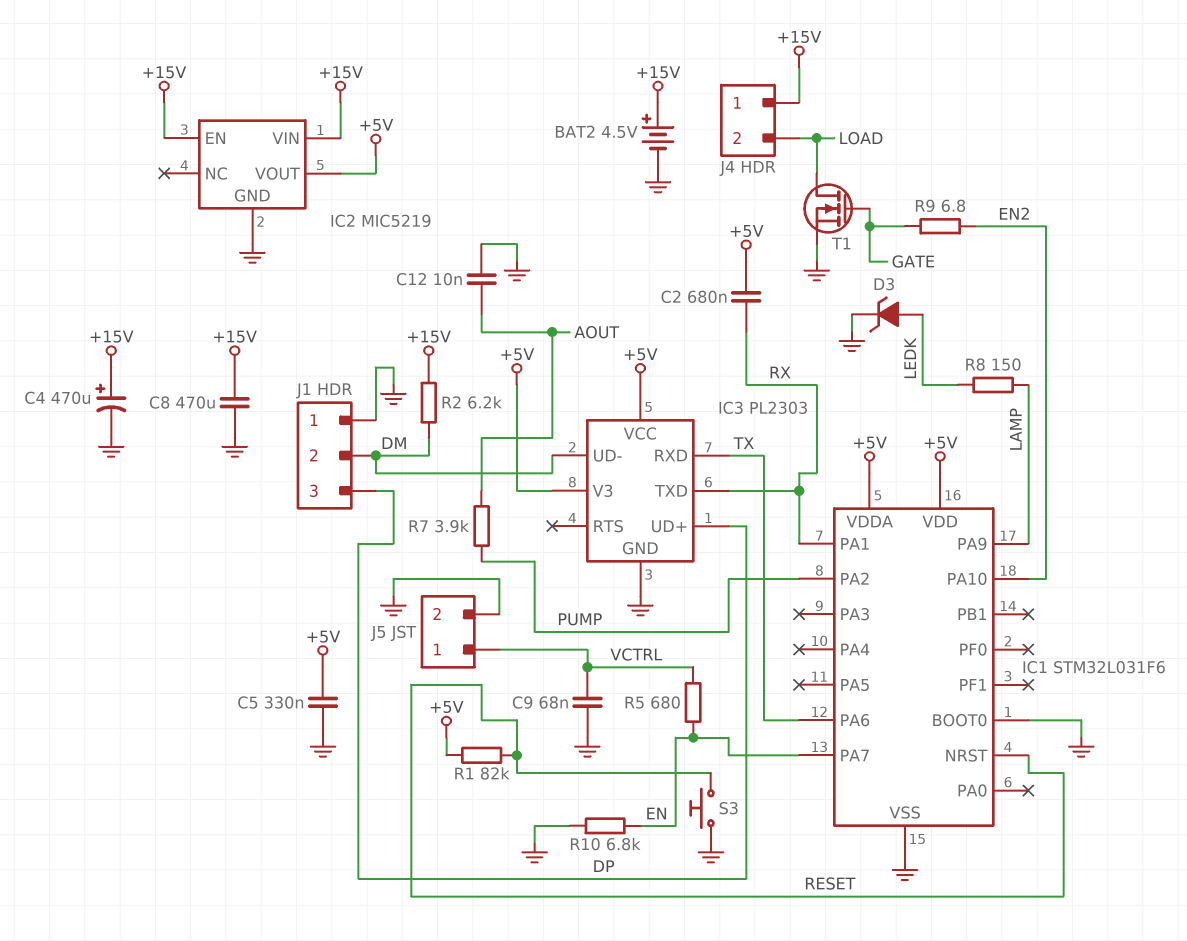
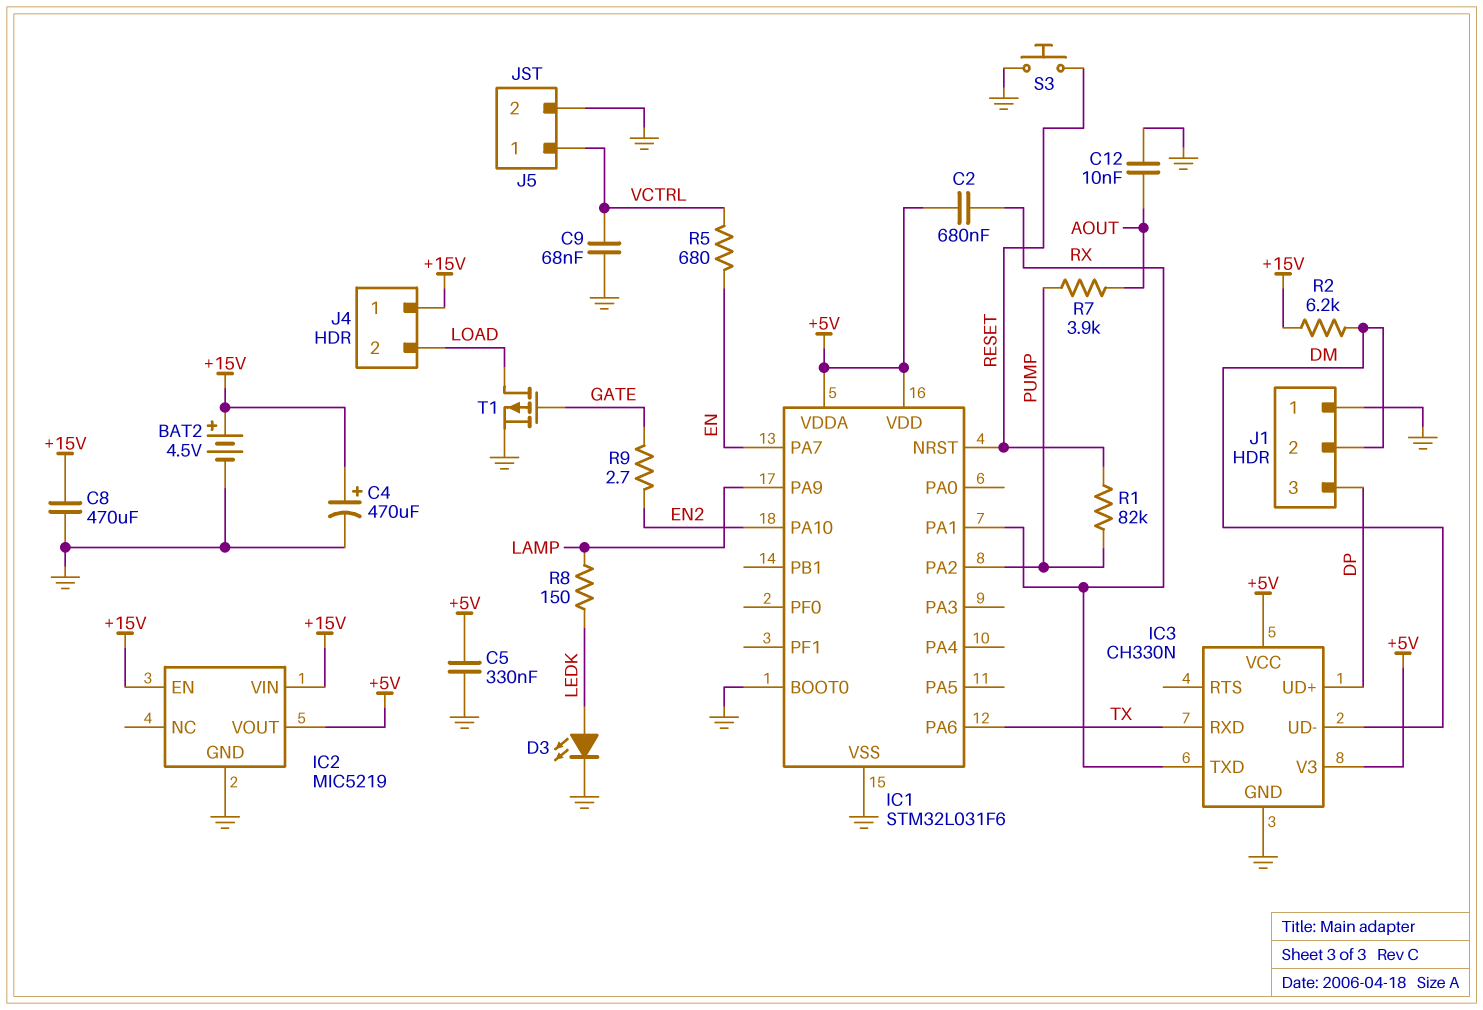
D3: zener (A LEDK, K GND) -> LED (A LEDK, K GND)
IC3: PL2303 -> CH330N
R1: 82k (+5V, RESET) -> 82k (PUMP, RESET)
R9: 6.8 (EN2, GATE) -> 2.7 (EN2, GATE)
R10: 6.8k (EN, GND) -> none
T1: NMOS (G GATE, D LOAD, S GND) -> PMOS (G GATE, D LOAD, S GND)

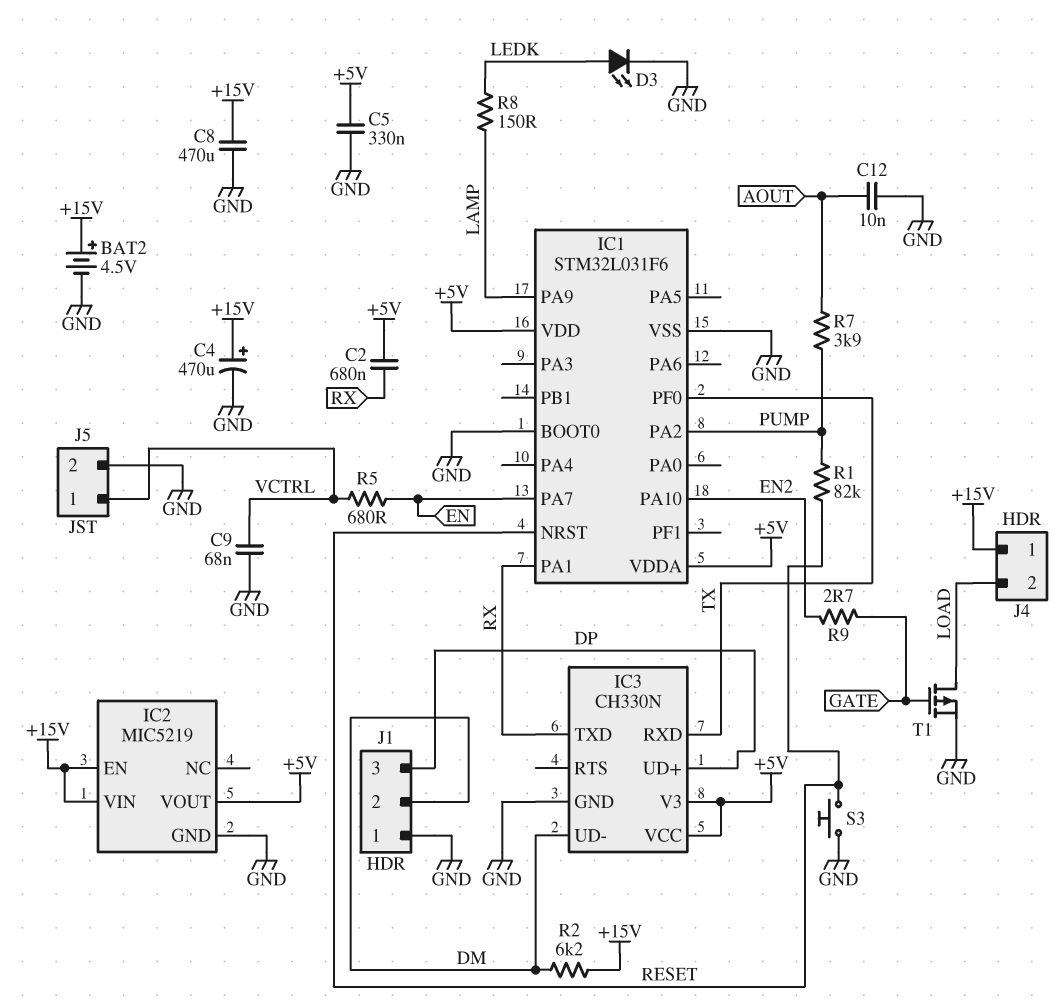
IC1 pin PA6: TX -> none
IC1 pin PF0: none -> TX

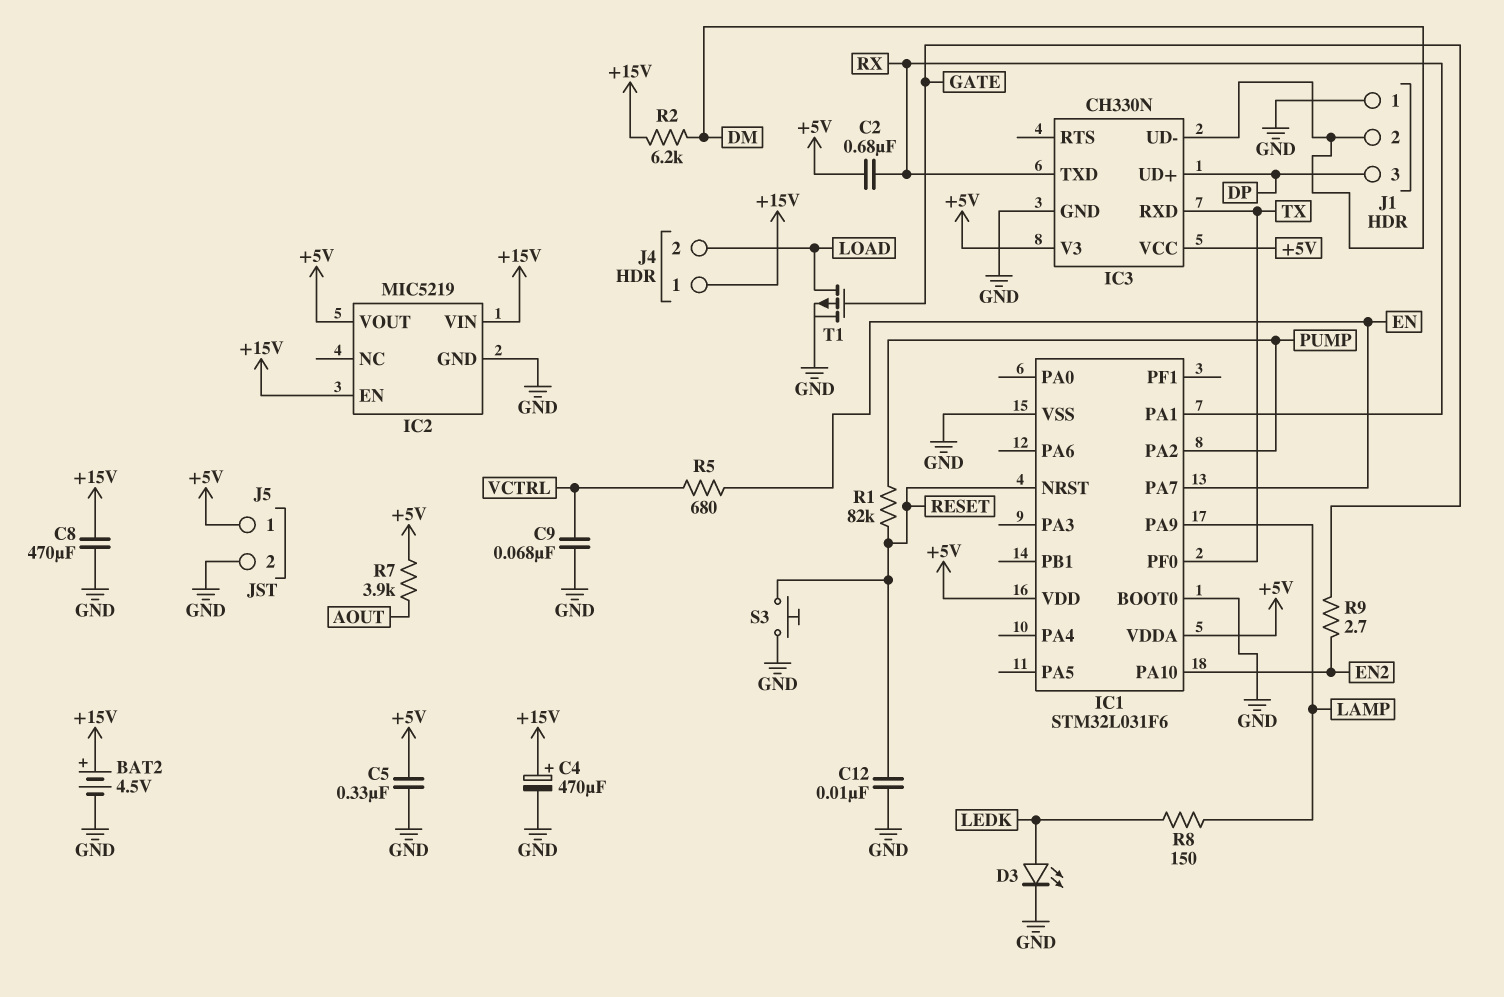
C12: 10nF (AOUT, GND) -> 10nF (GND, RESET)
J5 pin 1: VCTRL -> +5V
R7: 3.9k (AOUT, PUMP) -> 3.9k (+5V, AOUT)

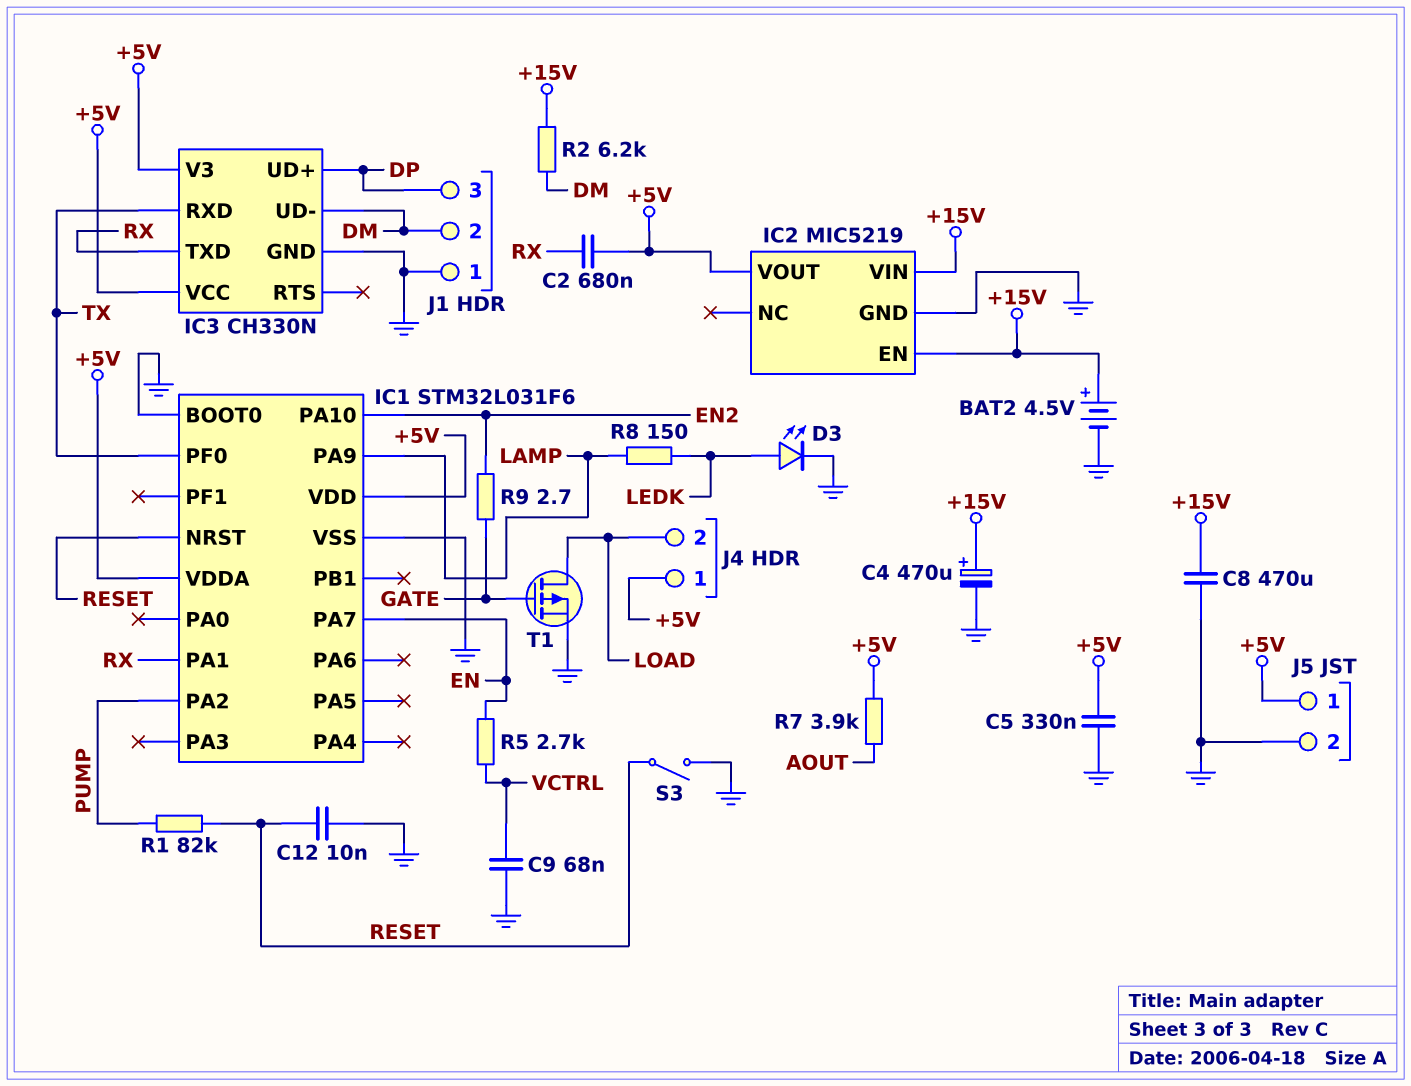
J4 pin 1: +15V -> +5V
R5: 680 (EN, VCTRL) -> 2.7k (EN, VCTRL)
S3: button (GND, RESET) -> switch (GND, RESET)

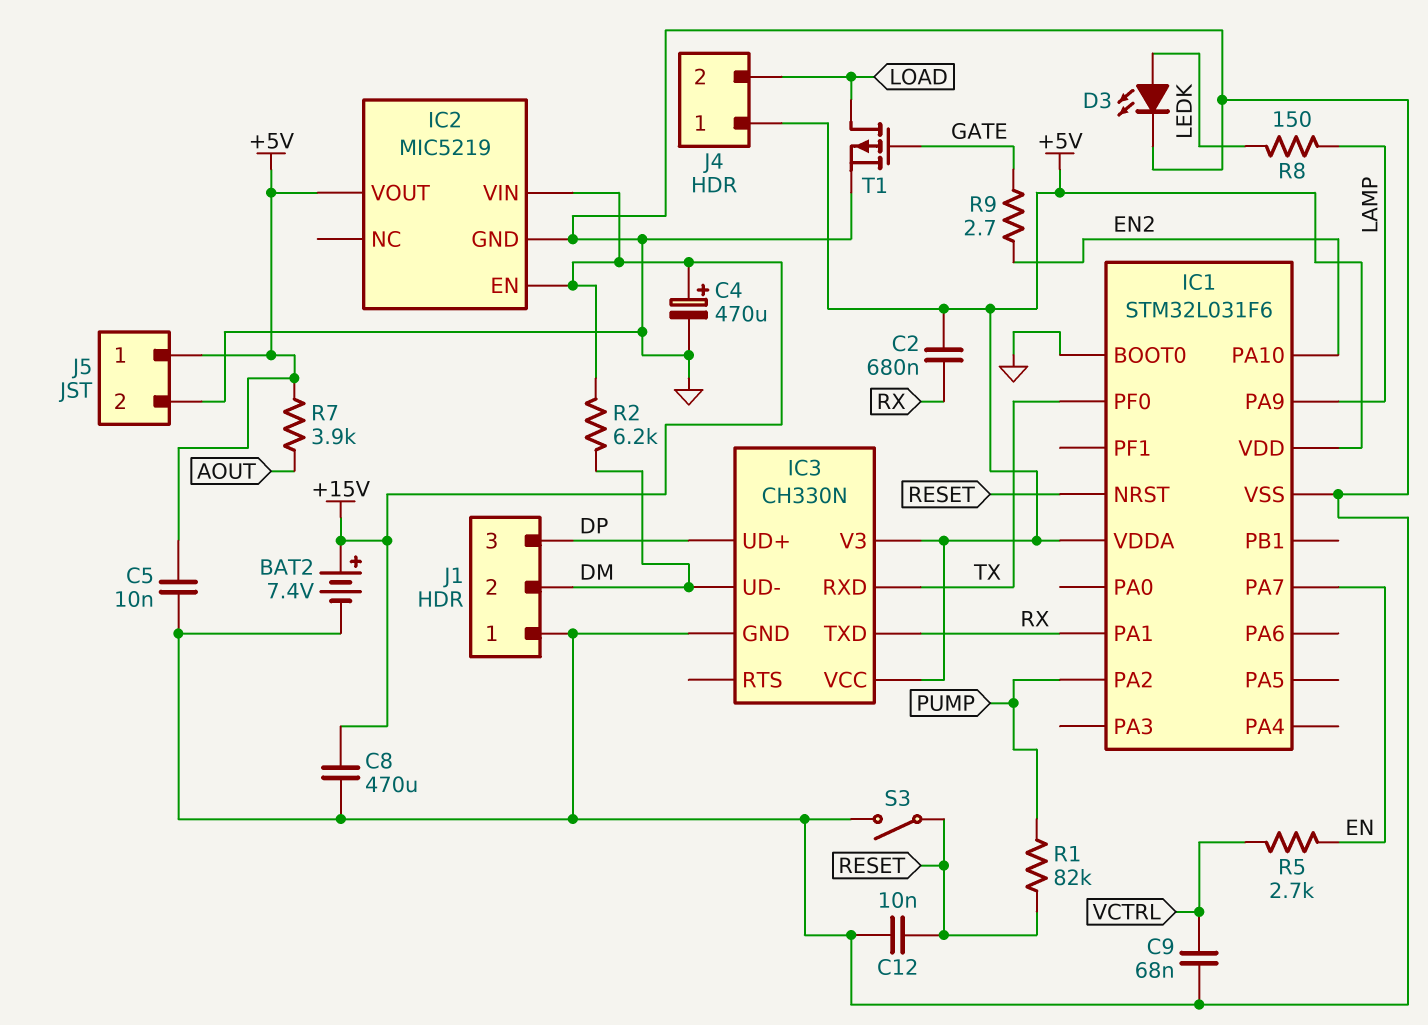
BAT2: 4.5V (plus +15V, minus GND) -> 7.4V (plus +15V, minus GND)
C5: 330nF (+5V, GND) -> 10nF (+5V, GND)

